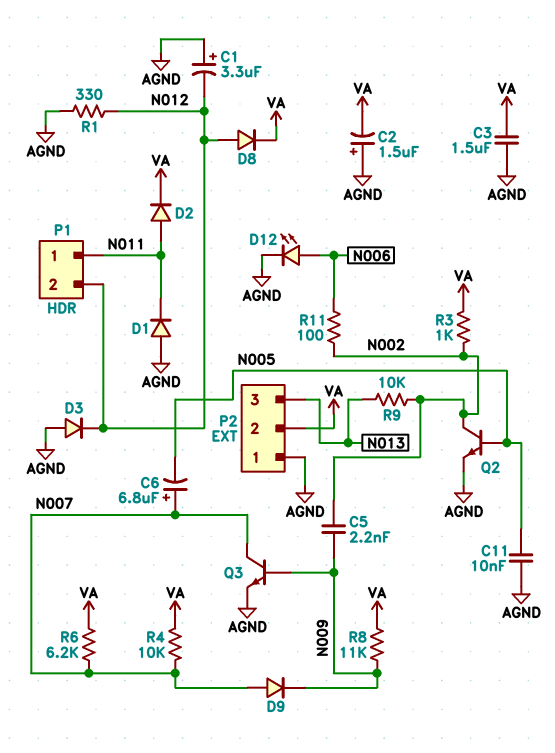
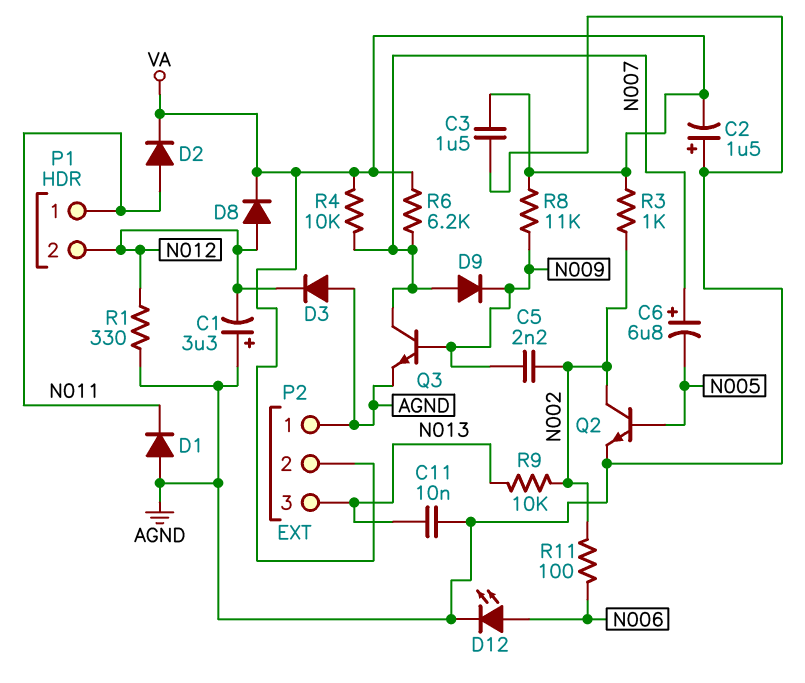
C11: 10nF (AGND, N005) -> 10nF (AGND, N013)

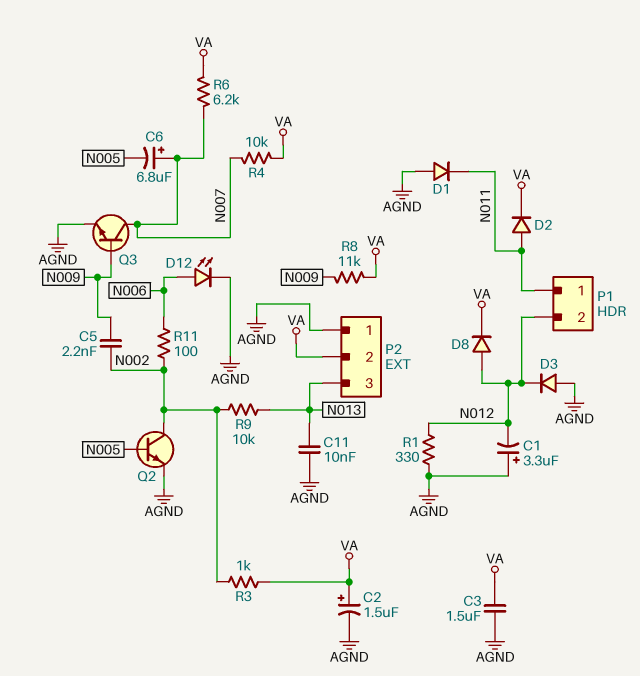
C2: 1.5uF (plus AGND, minus VA) -> 1.5uF (plus VA, minus AGND)
D9: diode (A N007, K N009) -> none

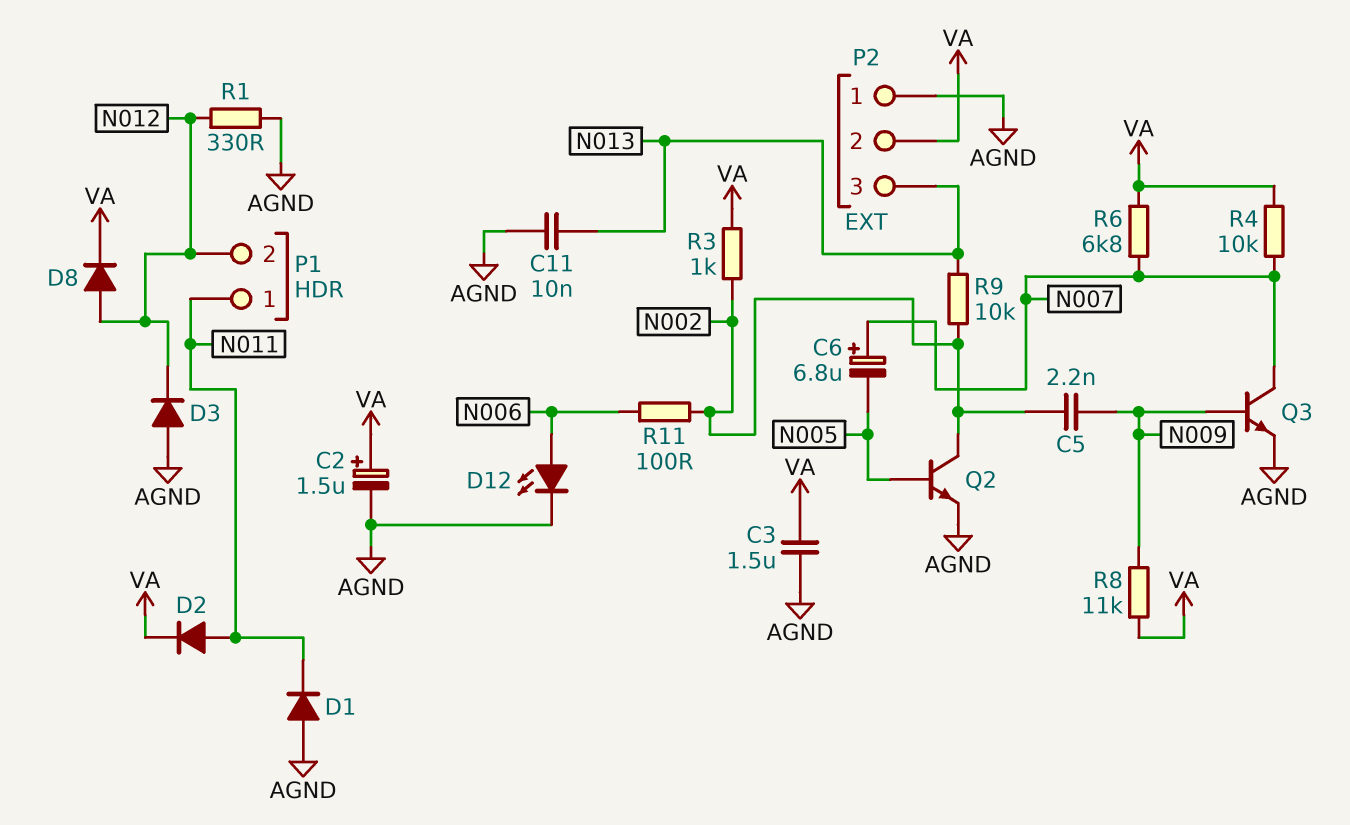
C1: 3.3uF (plus AGND, minus N012) -> none
R6: 6.2k (N007, VA) -> 6.8k (N007, VA)

